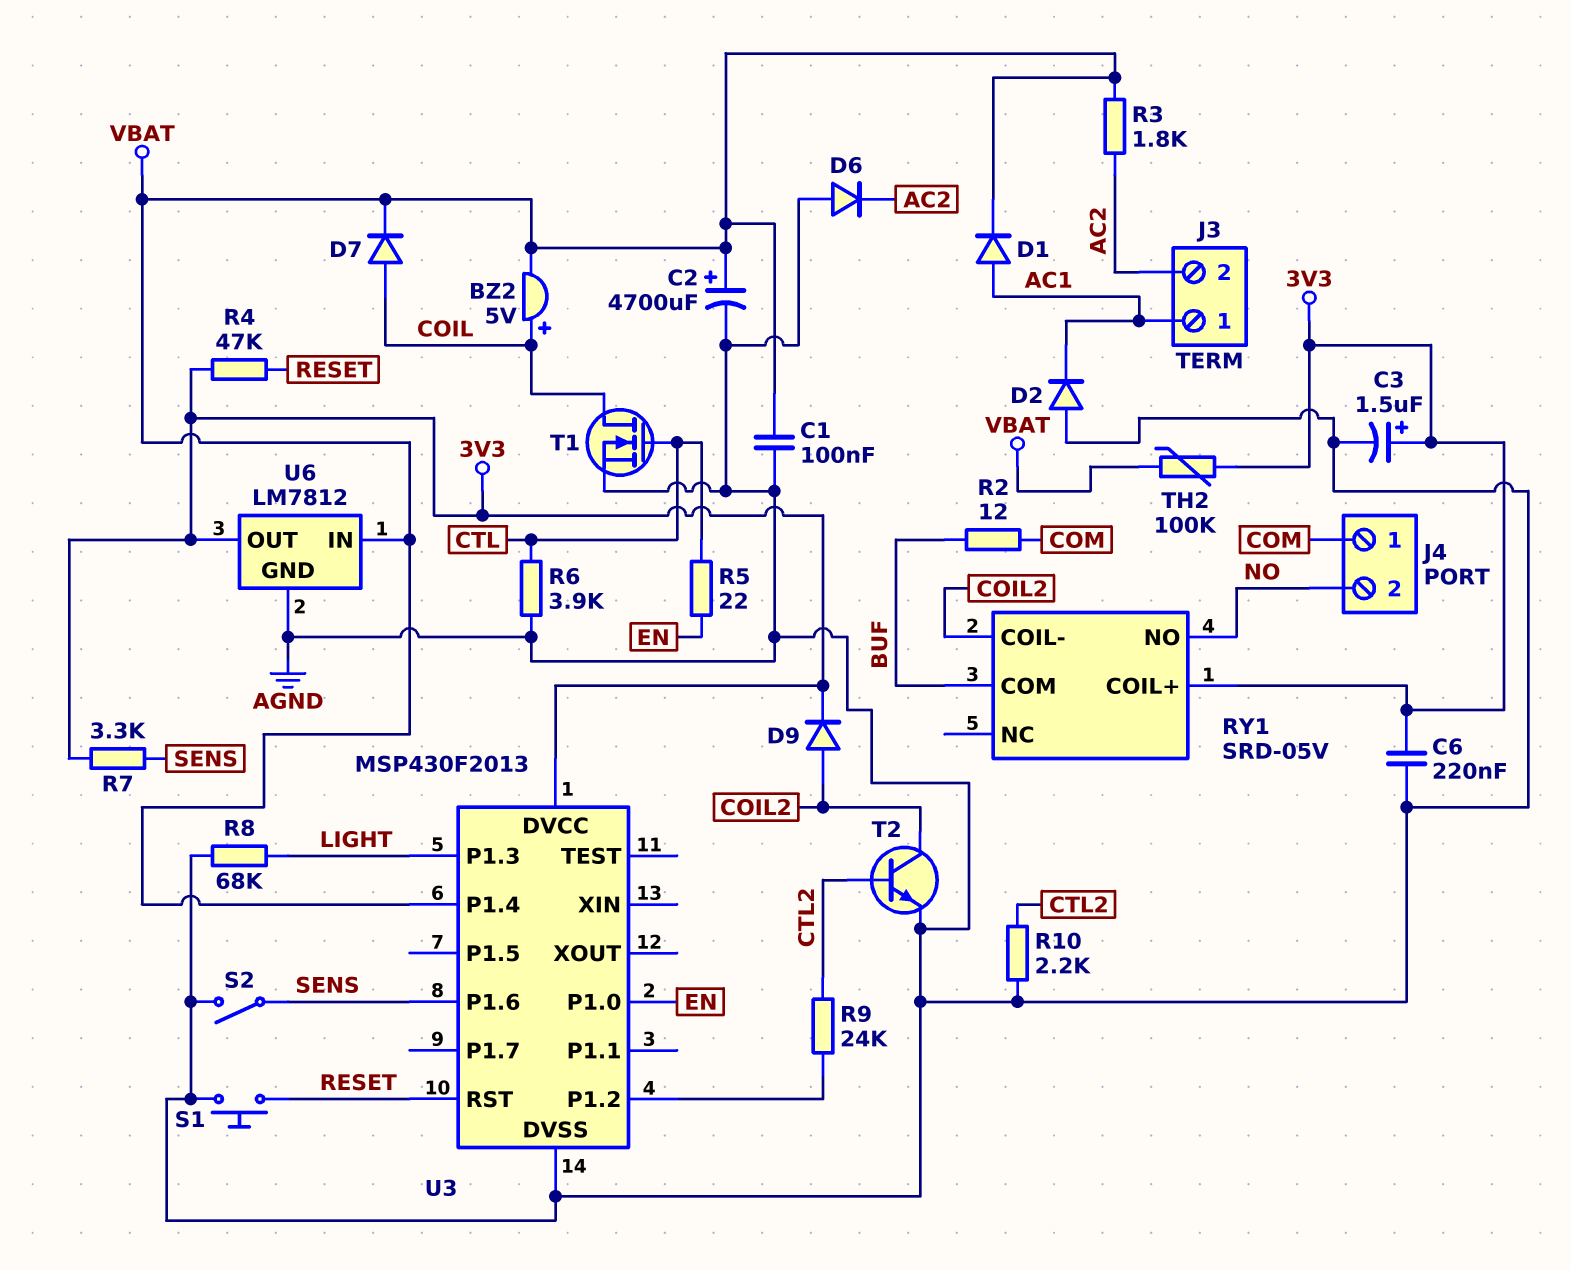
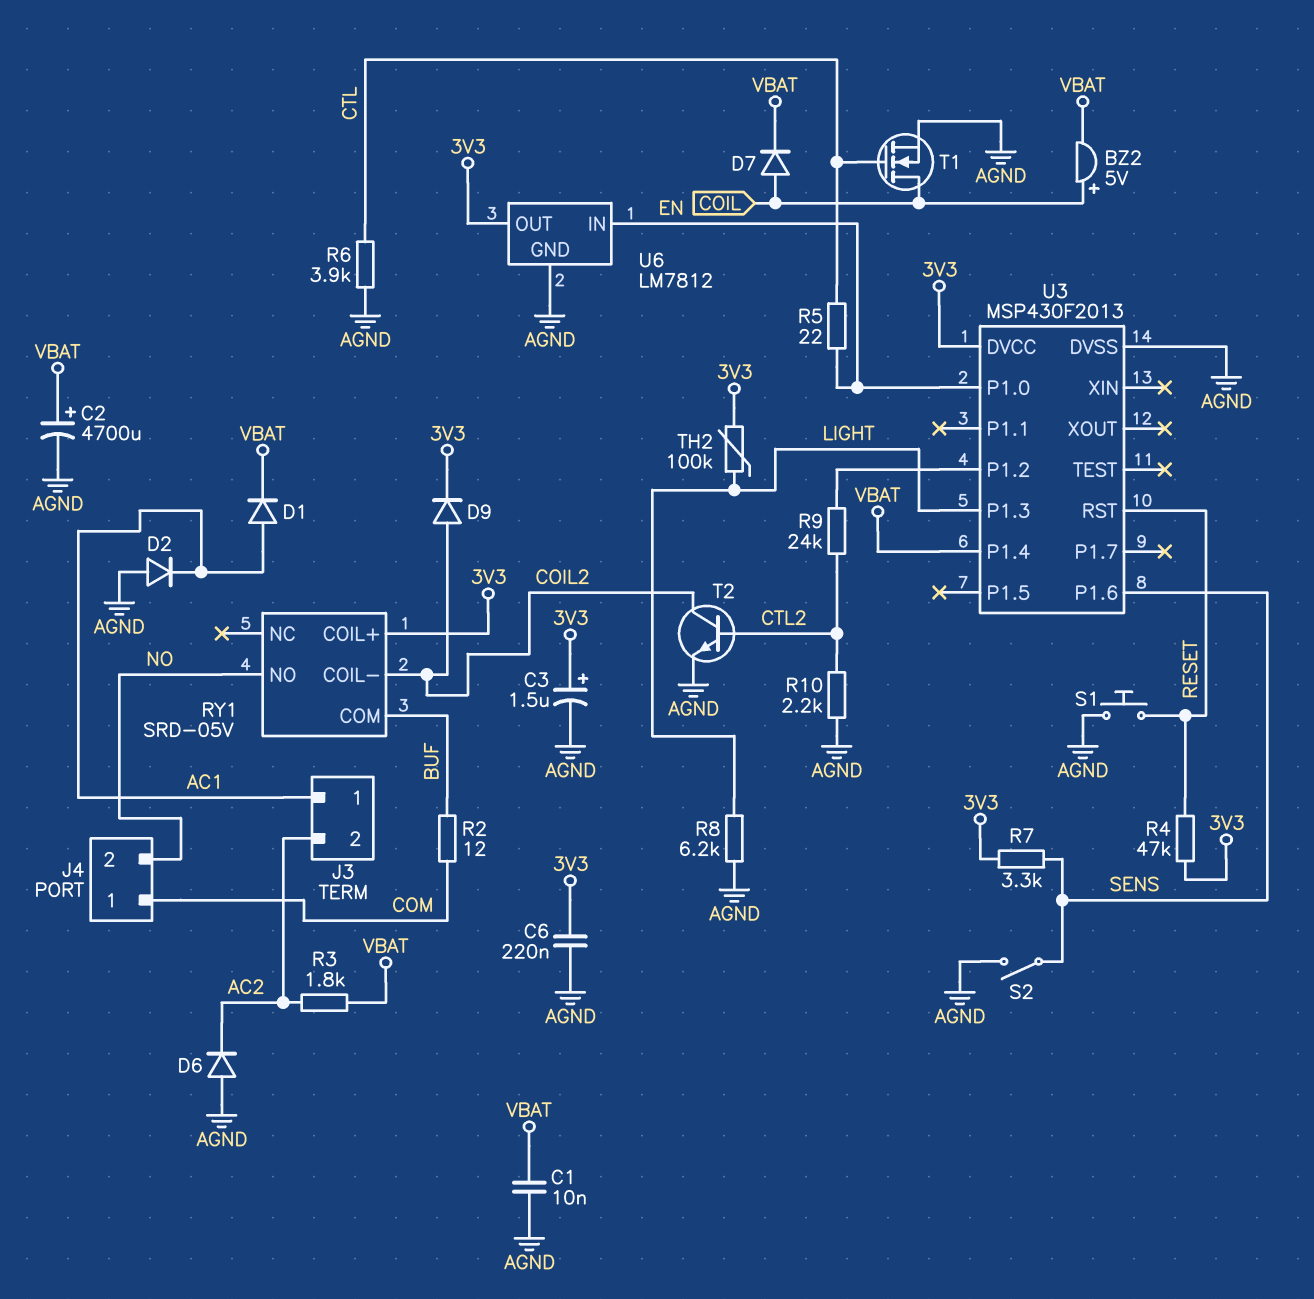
C1: 100nF (AGND, VBAT) -> 10nF (AGND, VBAT)
R8: 68k (AGND, LIGHT) -> 6.2k (AGND, LIGHT)
TH2: 100k (3V3, VBAT) -> 100k (3V3, LIGHT)
U6 pin IN: VBAT -> EN

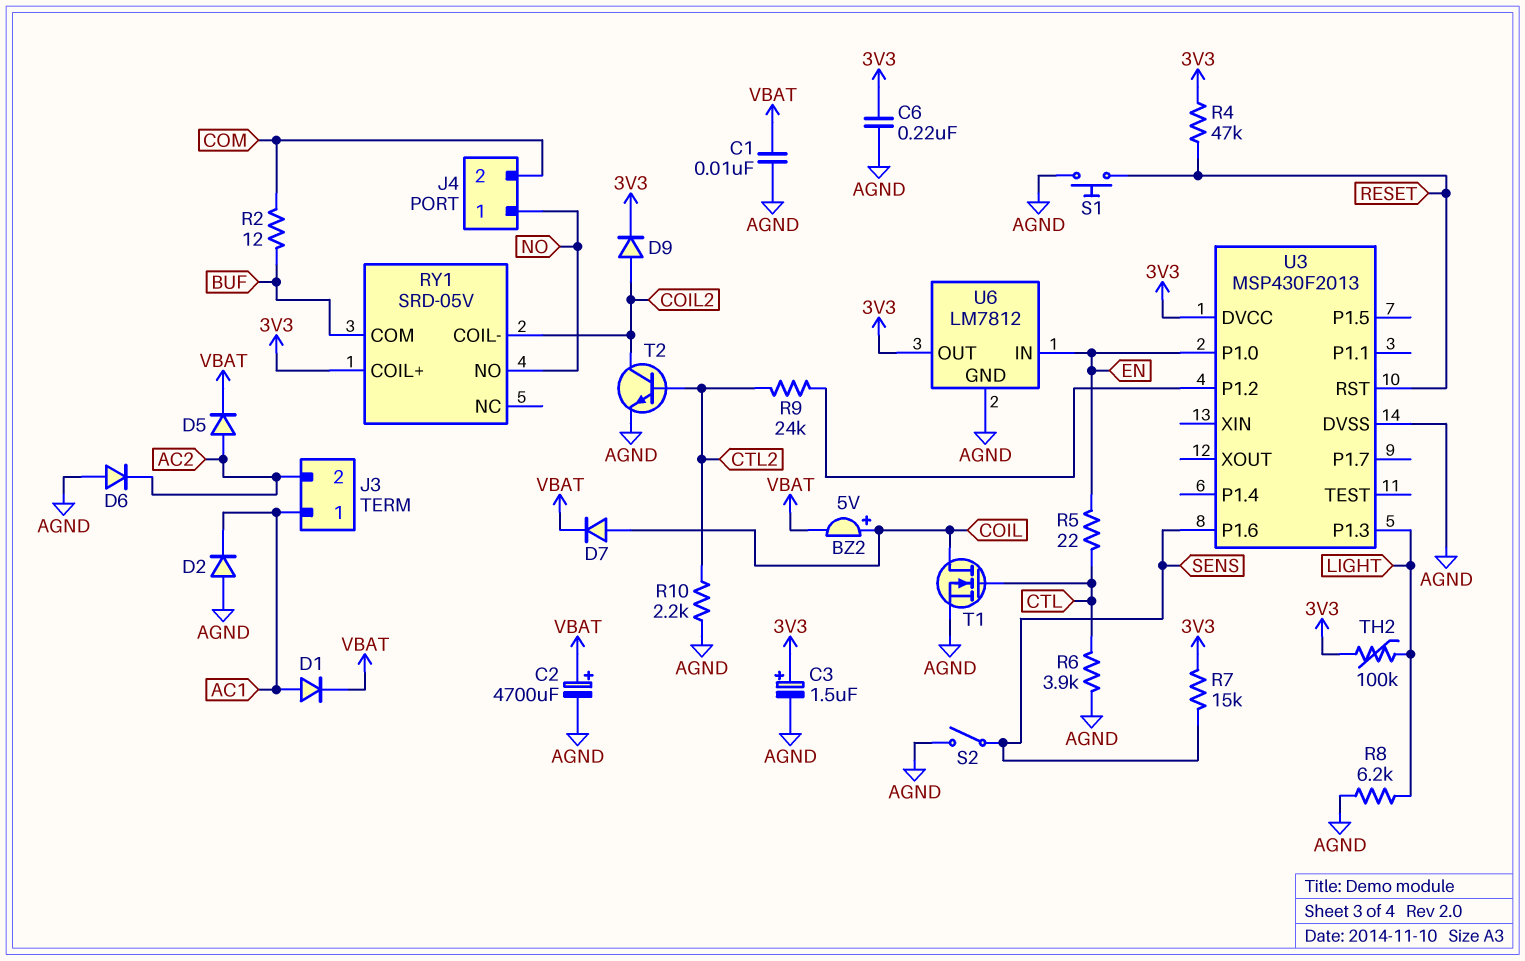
D5: none -> diode (A AC2, K VBAT)
J4 pin 1: COM -> NO
J4 pin 2: NO -> COM
R3: 1.8k (AC2, VBAT) -> none
R7: 3.3k (3V3, SENS) -> 15k (3V3, SENS)
U3 pin P1.4: VBAT -> none

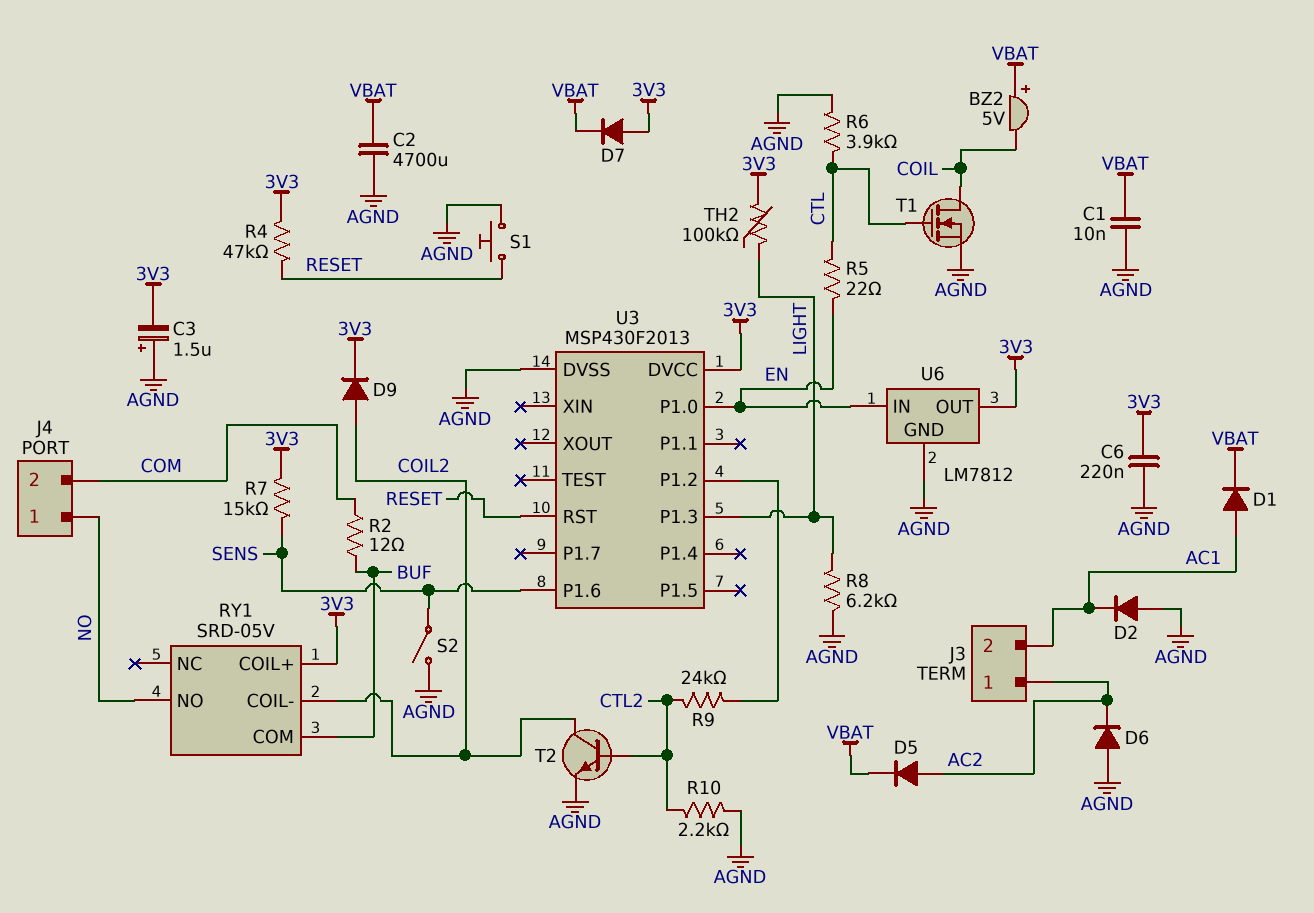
BZ2: buzzer 5V (plus COIL, minus VBAT) -> buzzer 5V (plus VBAT, minus COIL)
C2: 4700uF (plus VBAT, minus AGND) -> 4700uF (AGND, VBAT)
C3: 1.5uF (plus 3V3, minus AGND) -> 1.5uF (plus AGND, minus 3V3)
D7: diode (A COIL, K VBAT) -> diode (A 3V3, K VBAT)
J3 pin 1: AC1 -> AC2
J3 pin 2: AC2 -> AC1

